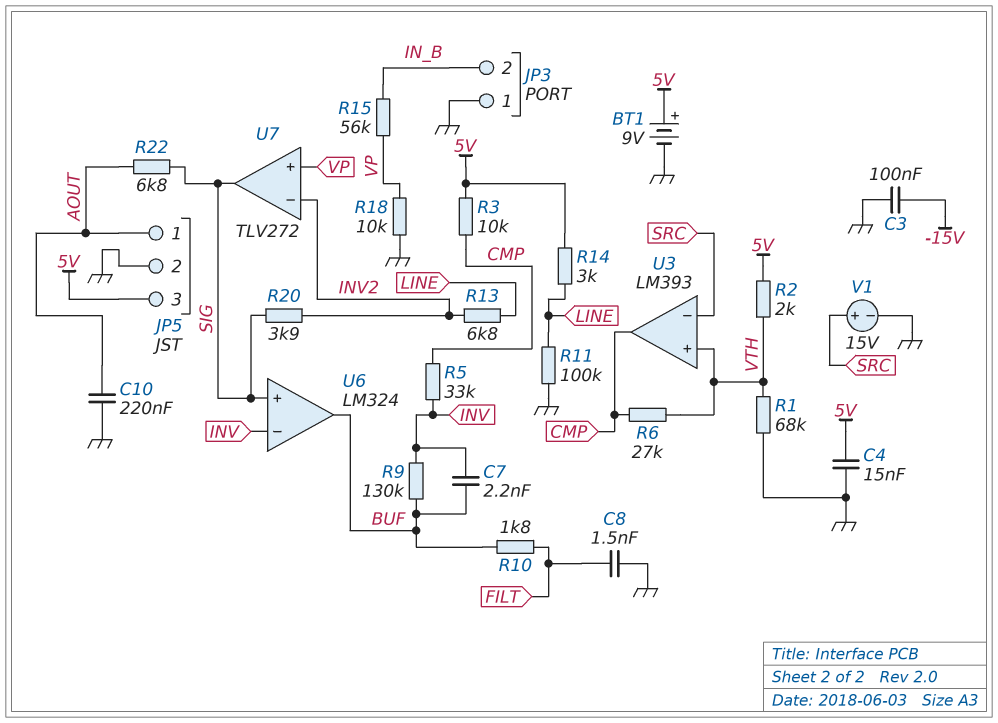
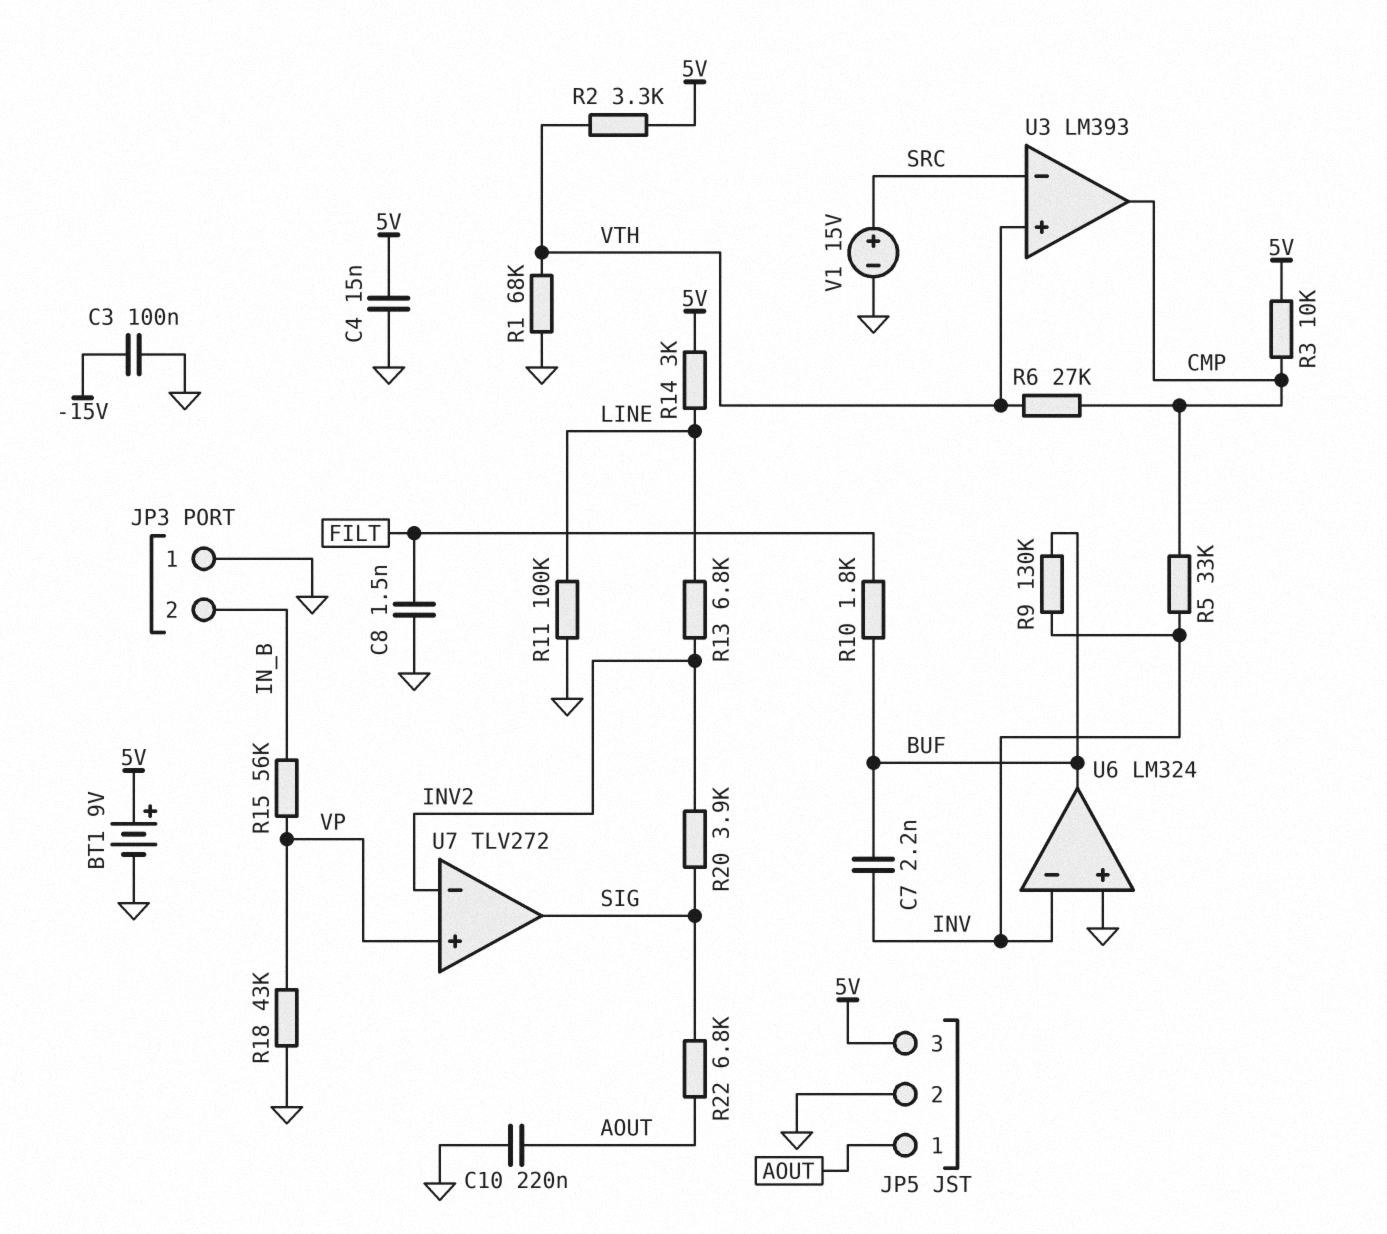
R2: 2k (5V, VTH) -> 3.3k (5V, VTH)
R18: 10k (GND, VP) -> 43k (GND, VP)
U6 pin in+: SIG -> GND

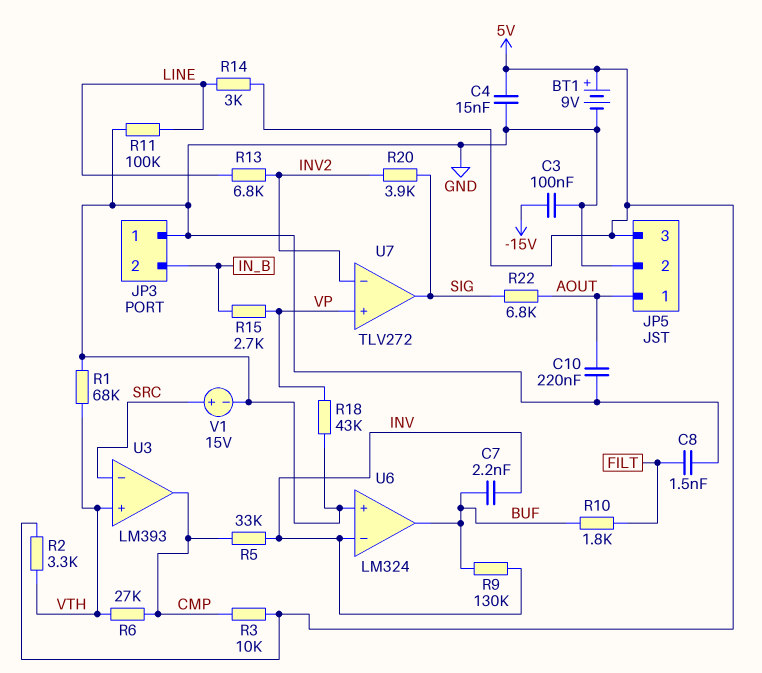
R15: 56k (IN_B, VP) -> 2.7k (IN_B, VP)

